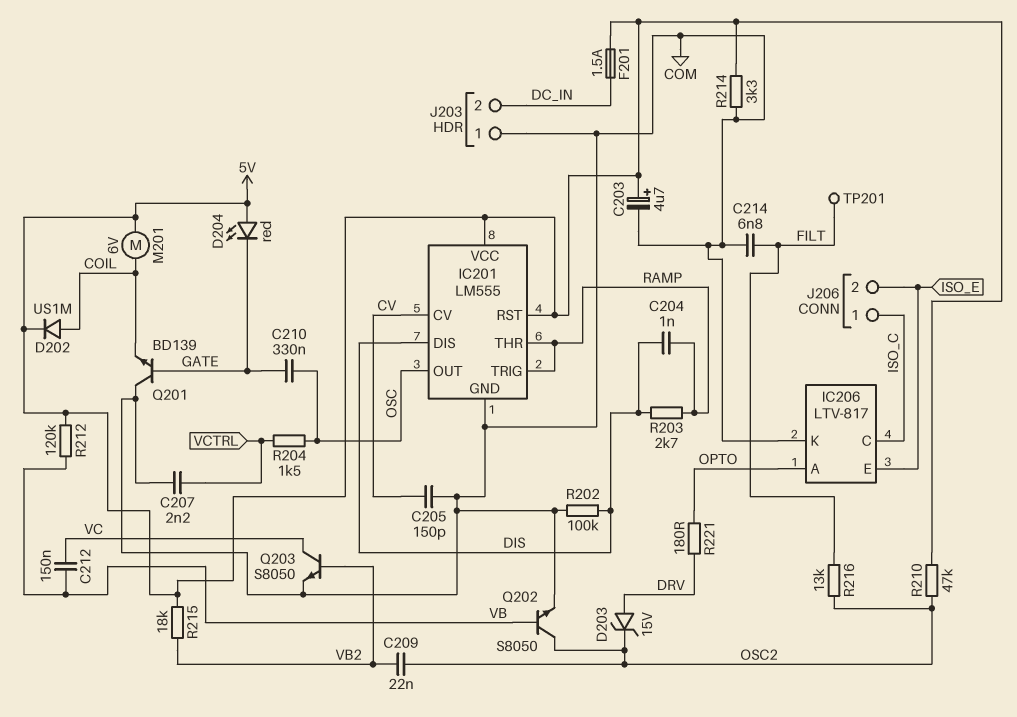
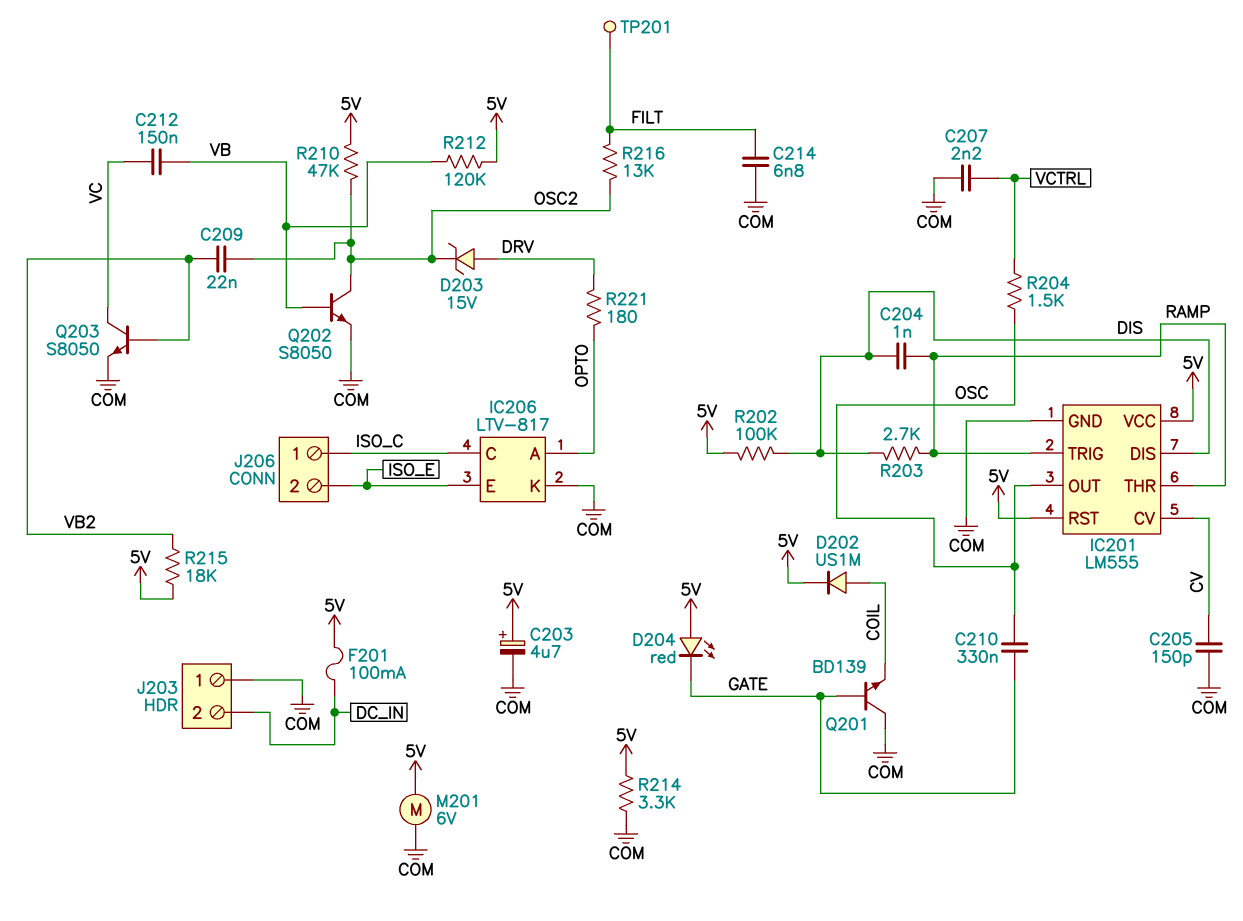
F201: 1.5A (5V, DC_IN) -> 100mA (5V, DC_IN)
M201: motor 6V (5V, COIL) -> motor 6V (5V, COM)
R202: 100k (COM, DIS) -> 100k (5V, DIS)

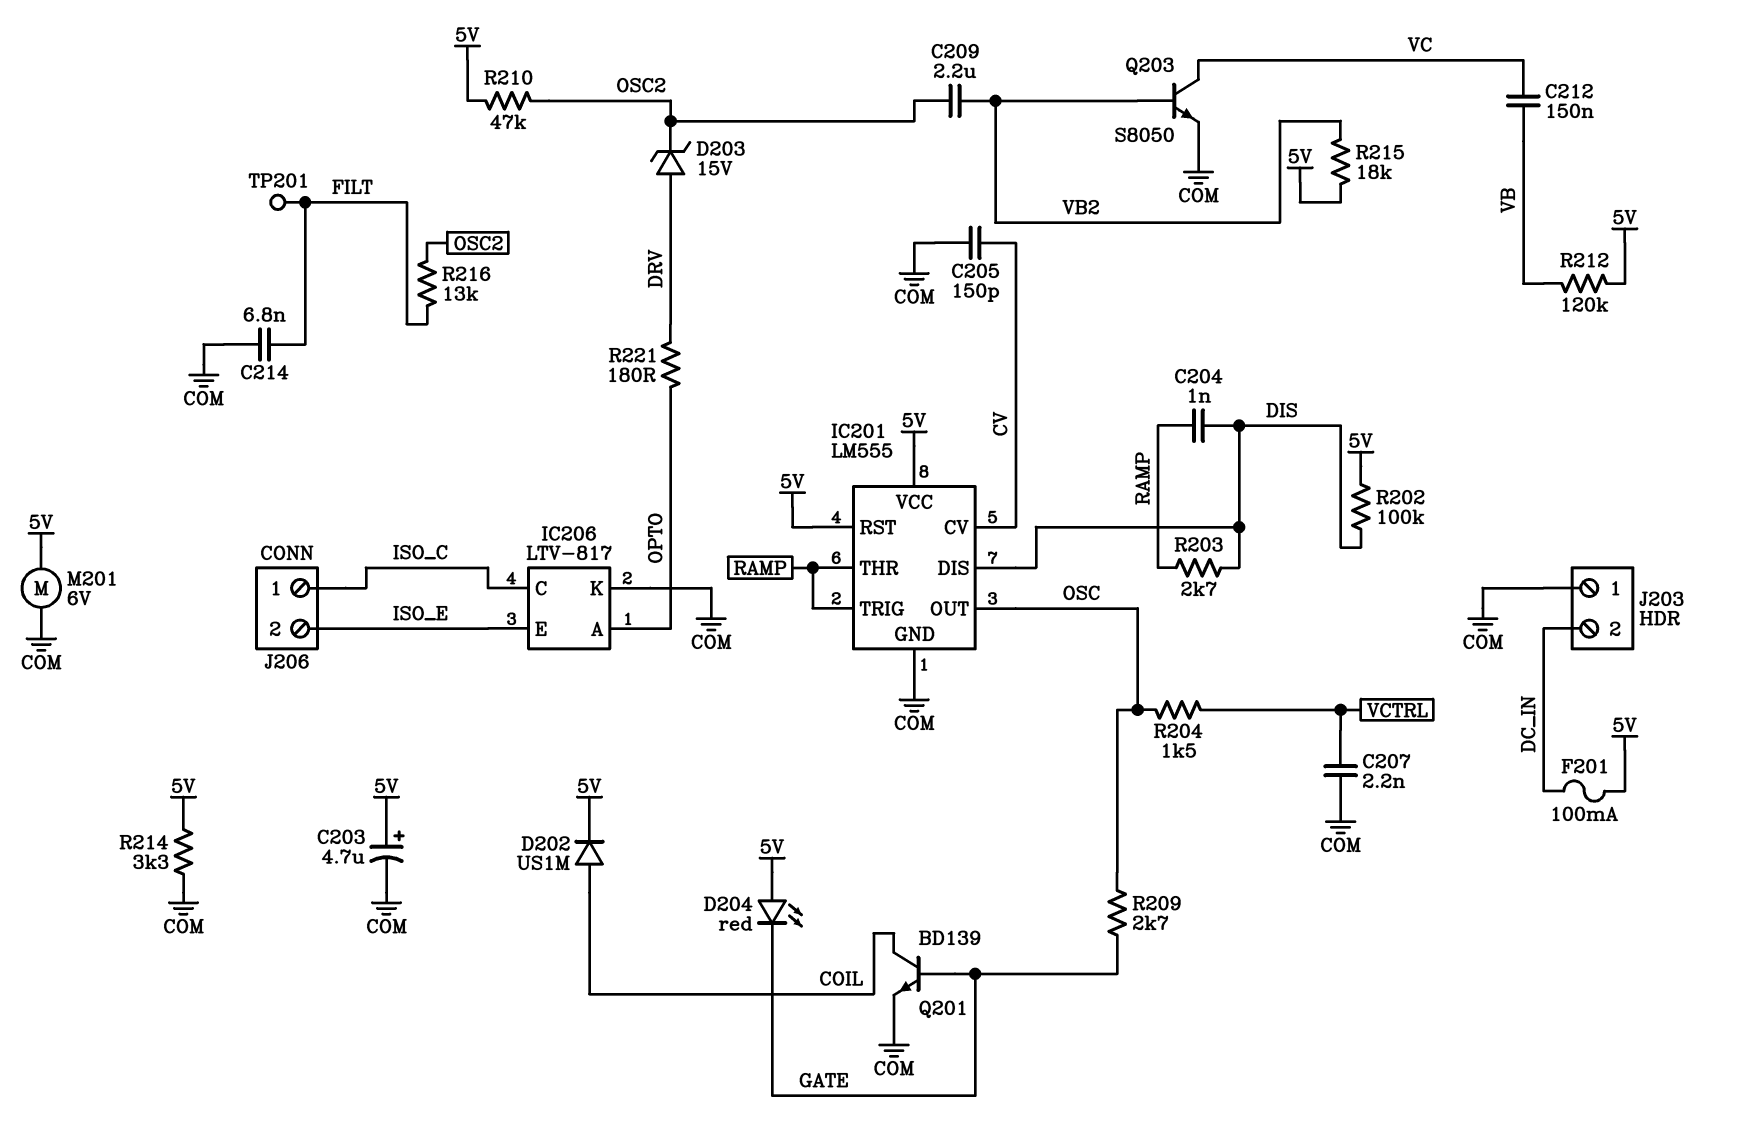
C209: 22nF (OSC2, VB2) -> 2.2uF (OSC2, VB2)
C210: 330nF (GATE, OSC) -> none
Q201: NPN BD139 (B GATE, C COM, E COIL) -> NPN BD139 (B GATE, C COIL, E COM)
Q202: NPN S8050 (B VB, C OSC2, E COM) -> none
R209: none -> 2.7k (GATE, OSC)

